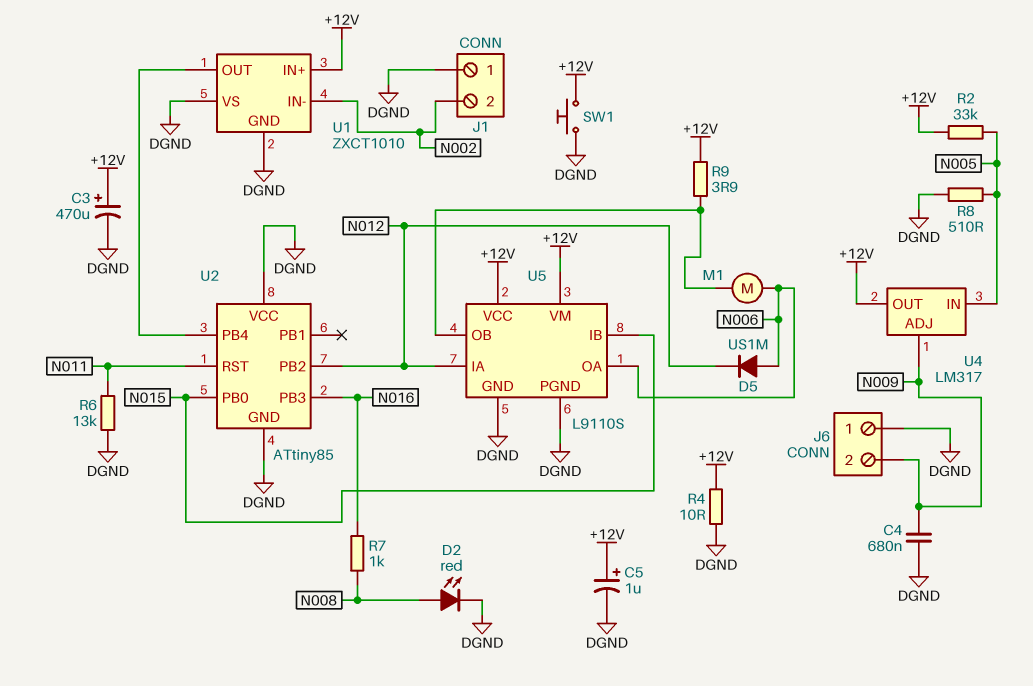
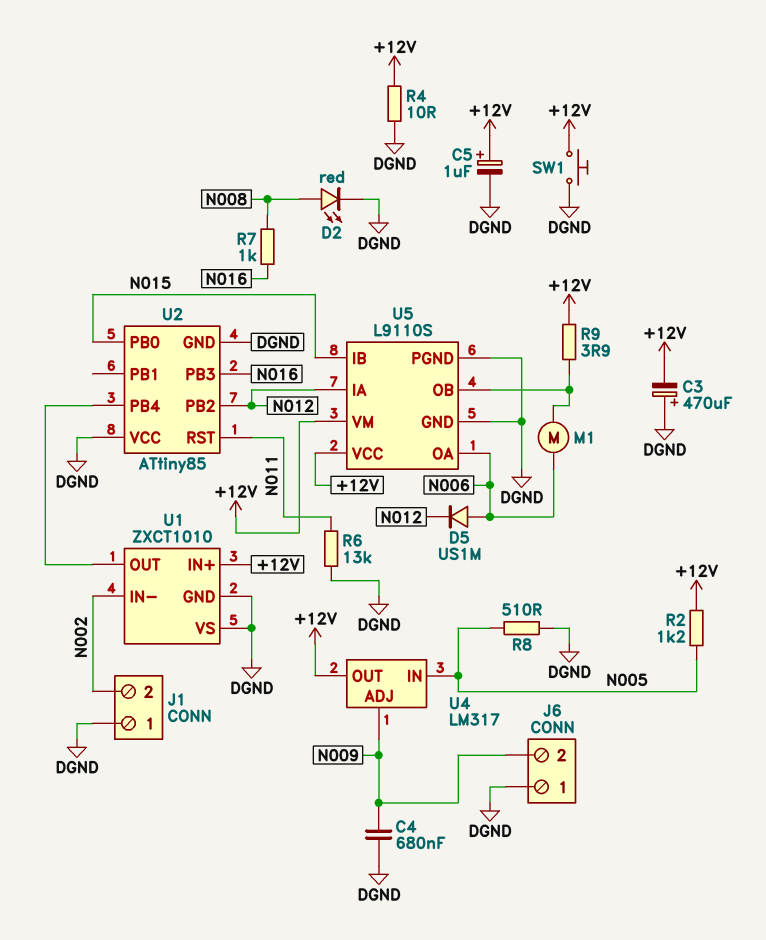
C3: 470uF (plus +12V, minus DGND) -> 470uF (plus DGND, minus +12V)
R2: 33k (+12V, N005) -> 1.2k (+12V, N005)

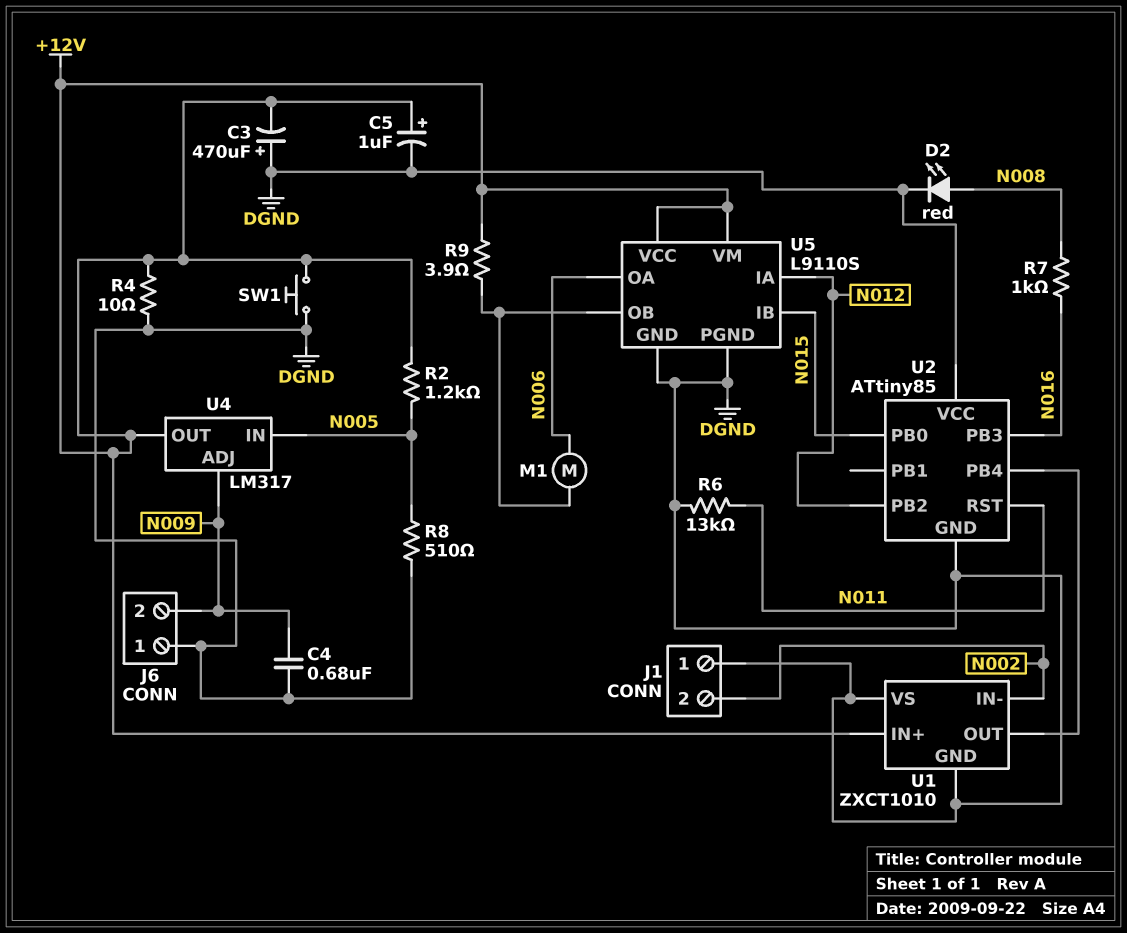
D5: diode US1M (A N006, K N012) -> none

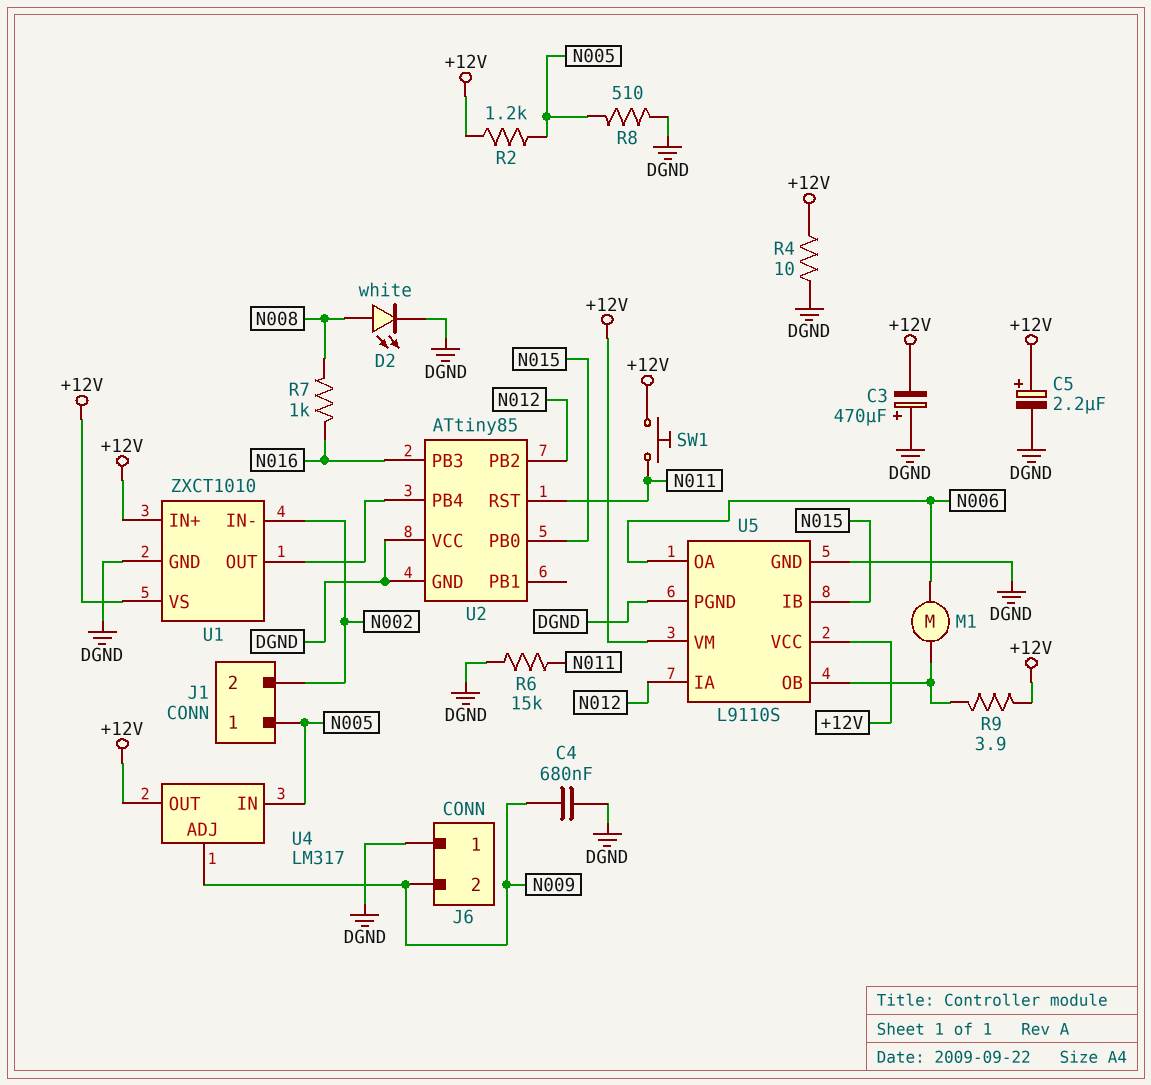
C5: 1uF (plus +12V, minus DGND) -> 2.2uF (plus +12V, minus DGND)
D2: LED red (A N008, K DGND) -> LED white (A N008, K DGND)
J1 pin 1: DGND -> N005
R6: 13k (DGND, N011) -> 15k (DGND, N011)
SW1: button (+12V, DGND) -> button (+12V, N011)
U1 pin VS: DGND -> +12V

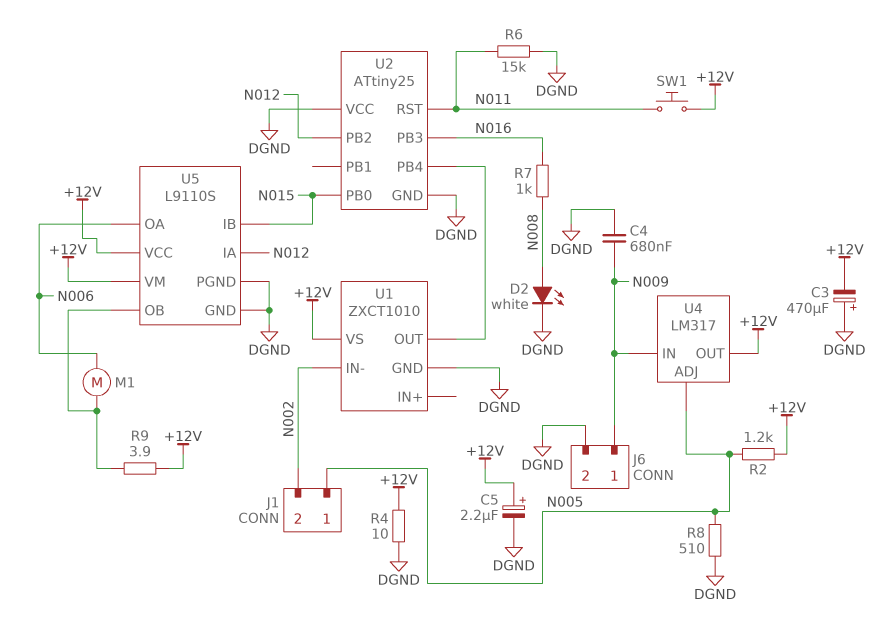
J6 pin 1: DGND -> N009
J6 pin 2: N009 -> DGND
U1 pin IN+: +12V -> none
U2: ATtiny85 -> ATtiny25
U4 pin ADJ: N009 -> N005
U4 pin IN: N005 -> N009

